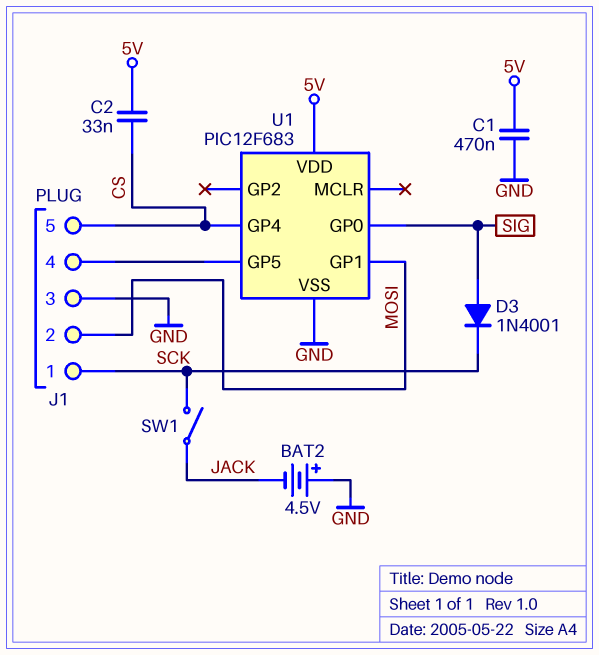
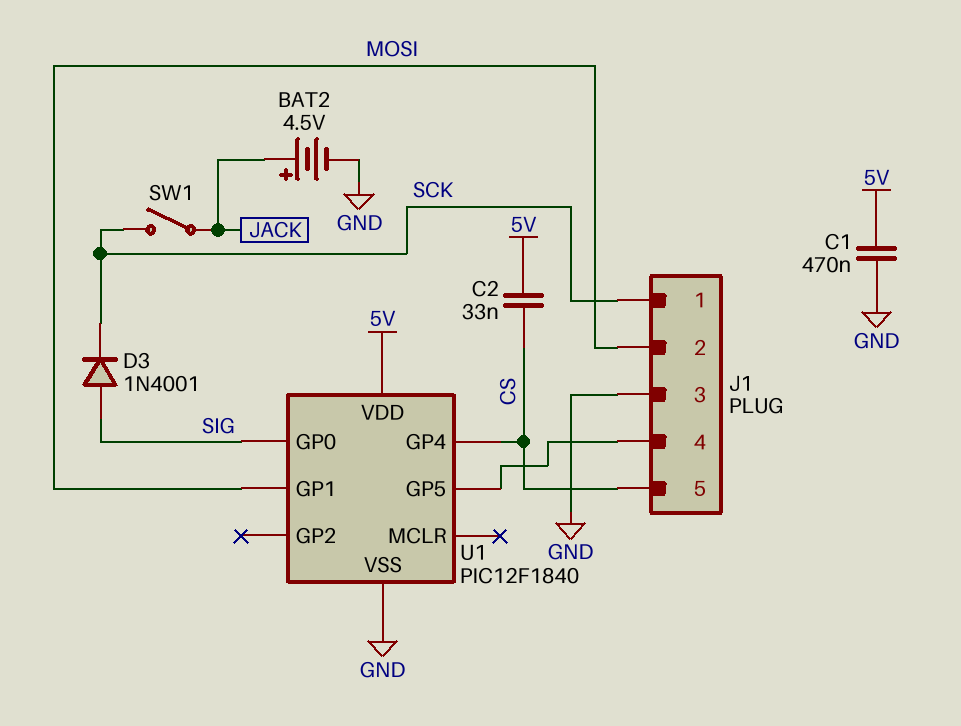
BAT2: 4.5V (plus GND, minus JACK) -> 4.5V (plus JACK, minus GND)
U1: PIC12F683 -> PIC12F1840

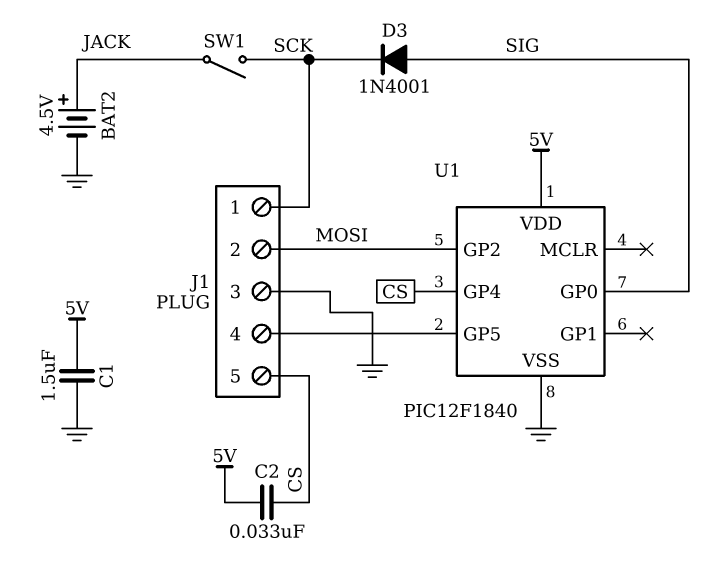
C1: 470nF (5V, GND) -> 1.5uF (5V, GND)
U1 pin GP1: MOSI -> none
U1 pin GP2: none -> MOSI

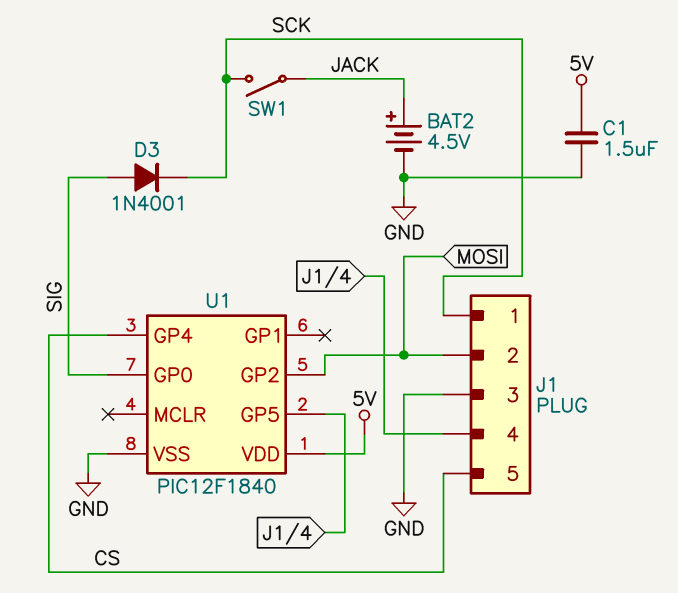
C2: 33nF (5V, CS) -> none

